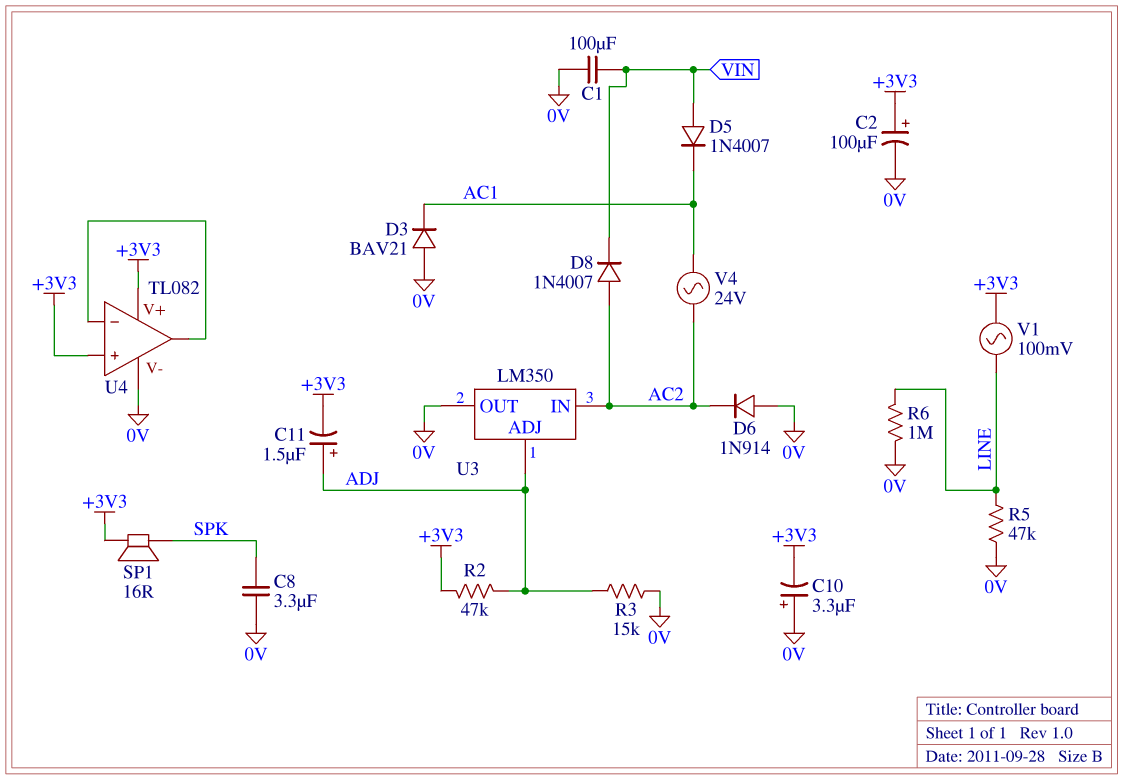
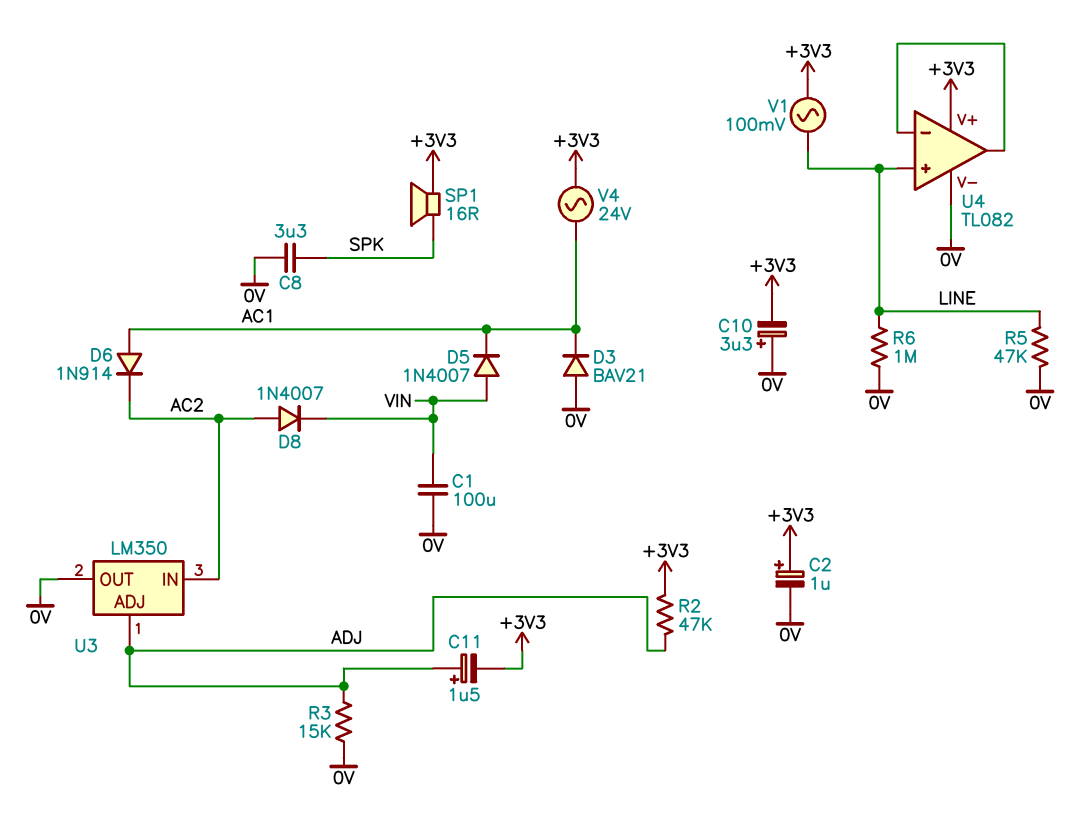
C2: 100uF (plus +3V3, minus 0V) -> 1uF (plus +3V3, minus 0V)
D6: diode 1N914 (A 0V, K AC2) -> diode 1N914 (A AC1, K AC2)
U4 pin in+: +3V3 -> LINE
V4: AC 24V (AC1, AC2) -> AC 24V (+3V3, AC1)

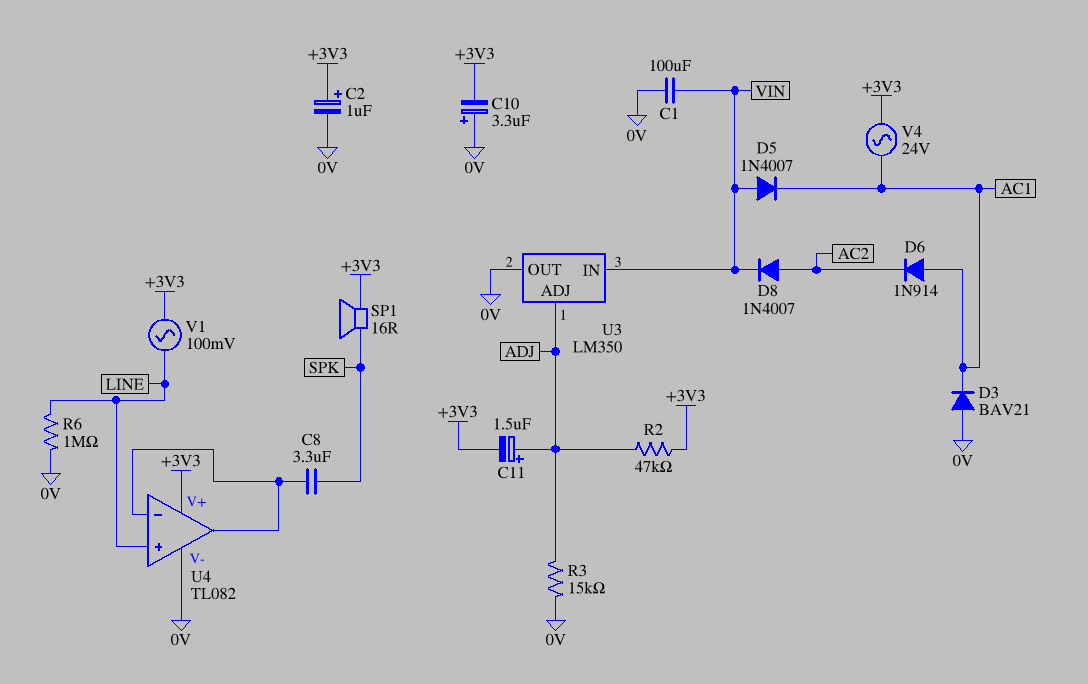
C8: 3.3uF (0V, SPK) -> 3.3uF (SPK, U4/in-)
R5: 47k (0V, LINE) -> none
U3 pin IN: AC2 -> VIN

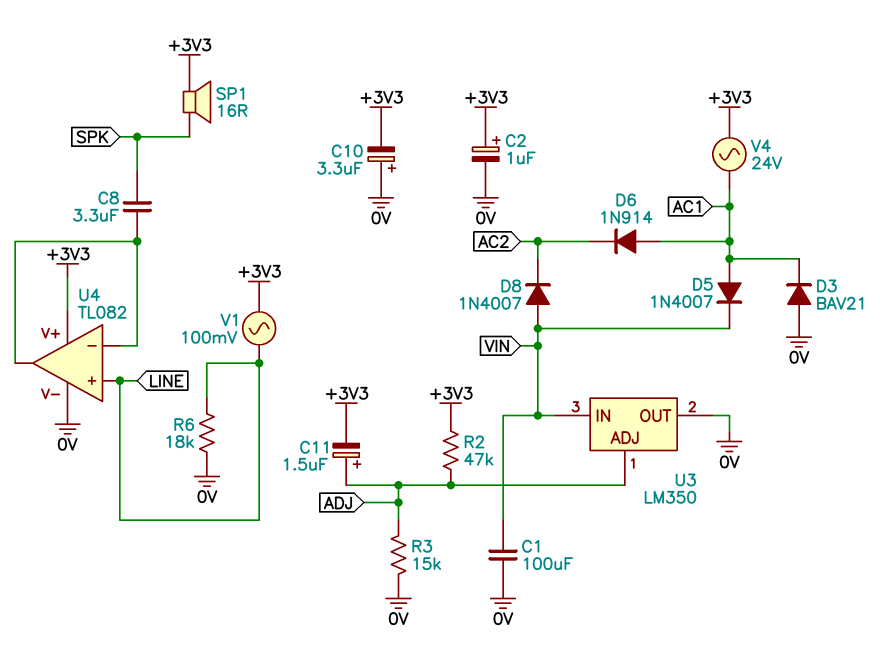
D5: diode 1N4007 (A VIN, K AC1) -> diode 1N4007 (A AC1, K VIN)
D8: diode 1N4007 (A AC2, K VIN) -> diode 1N4007 (A VIN, K AC2)
R6: 1M (0V, LINE) -> 18k (0V, LINE)

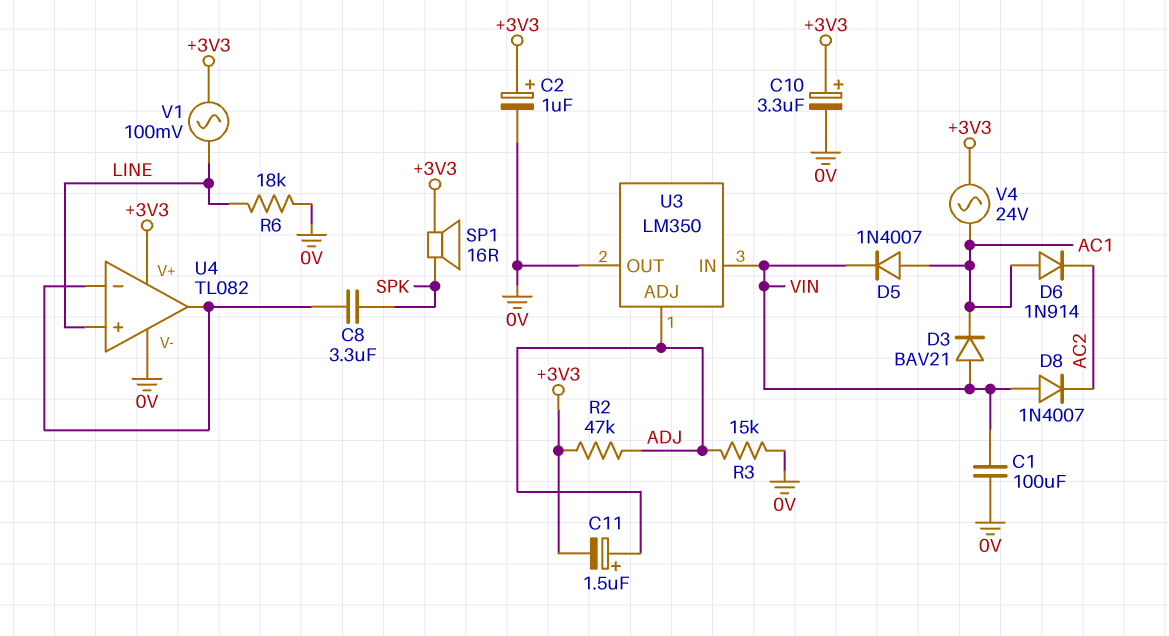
C10: 3.3uF (plus 0V, minus +3V3) -> 3.3uF (plus +3V3, minus 0V)
D3: diode BAV21 (A 0V, K AC1) -> diode BAV21 (A VIN, K AC1)

